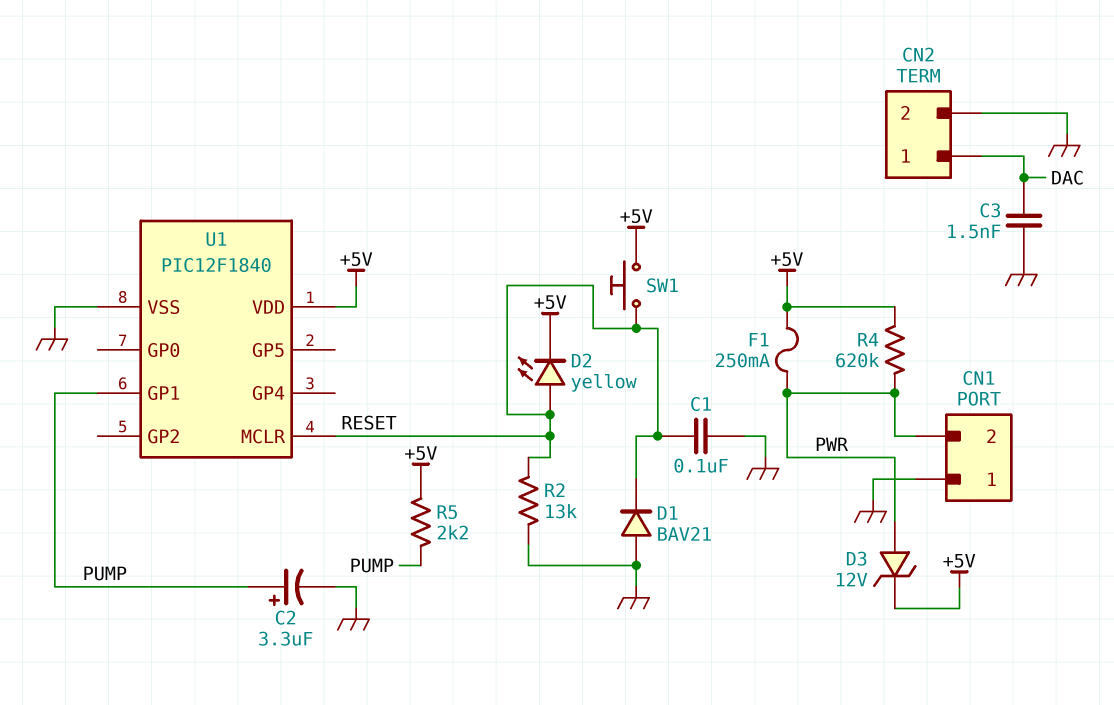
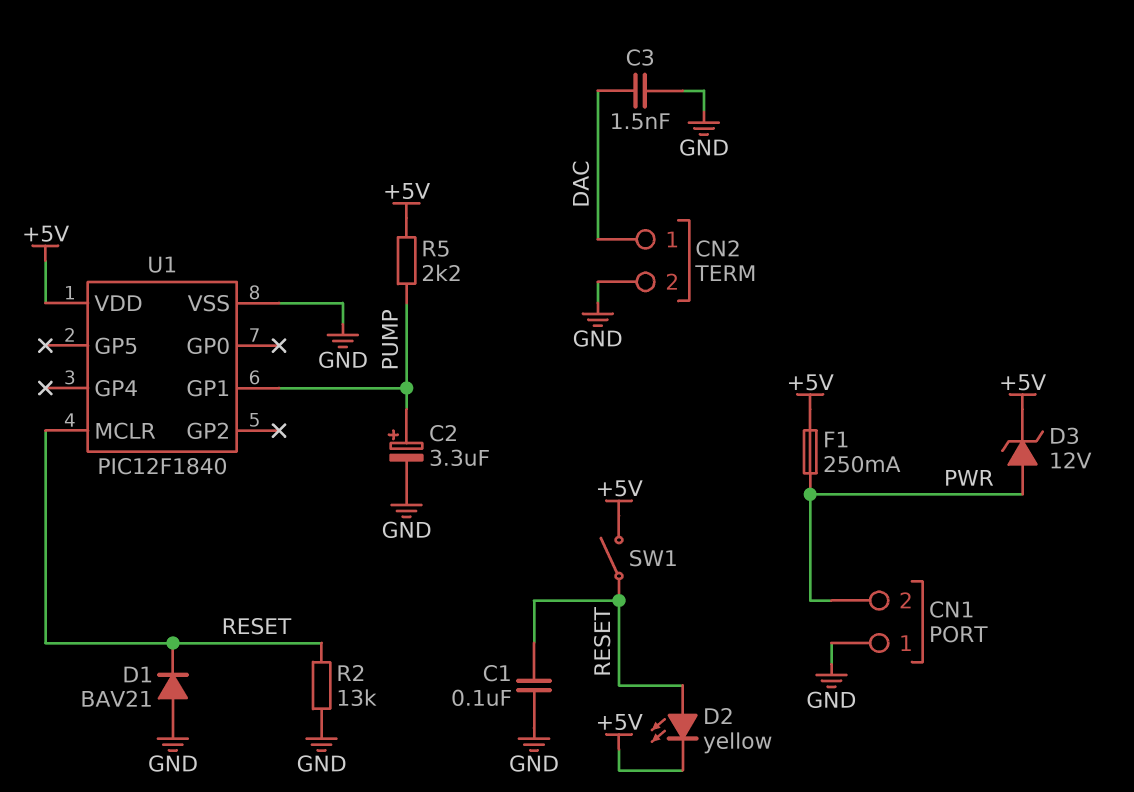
R4: 620k (+5V, PWR) -> none
SW1: button (+5V, RESET) -> switch (+5V, RESET)

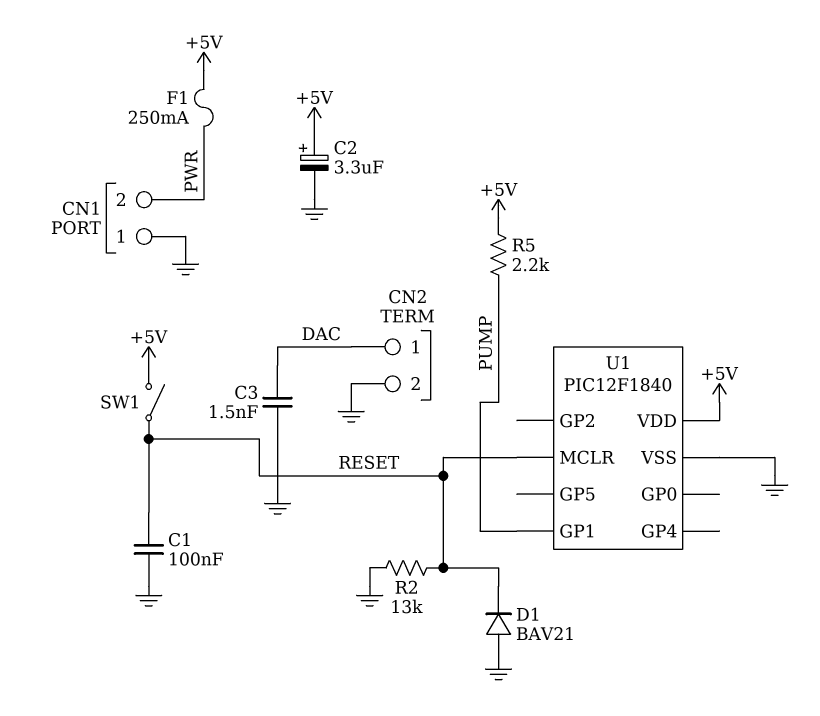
C2: 3.3uF (plus PUMP, minus GND) -> 3.3uF (plus +5V, minus GND)
D2: LED yellow (A RESET, K +5V) -> none
D3: zener 12V (A PWR, K +5V) -> none

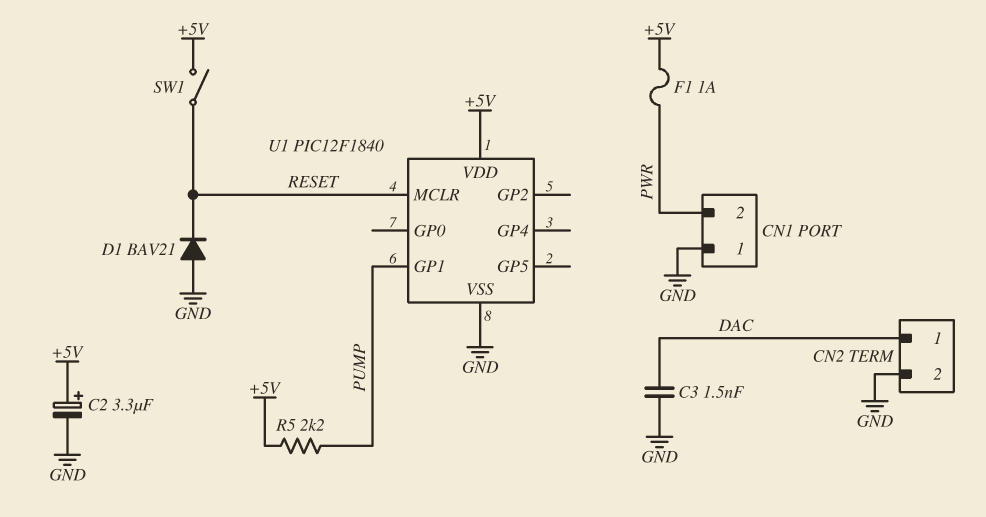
C1: 100nF (GND, RESET) -> none
F1: 250mA (+5V, PWR) -> 1A (+5V, PWR)
R2: 13k (GND, RESET) -> none

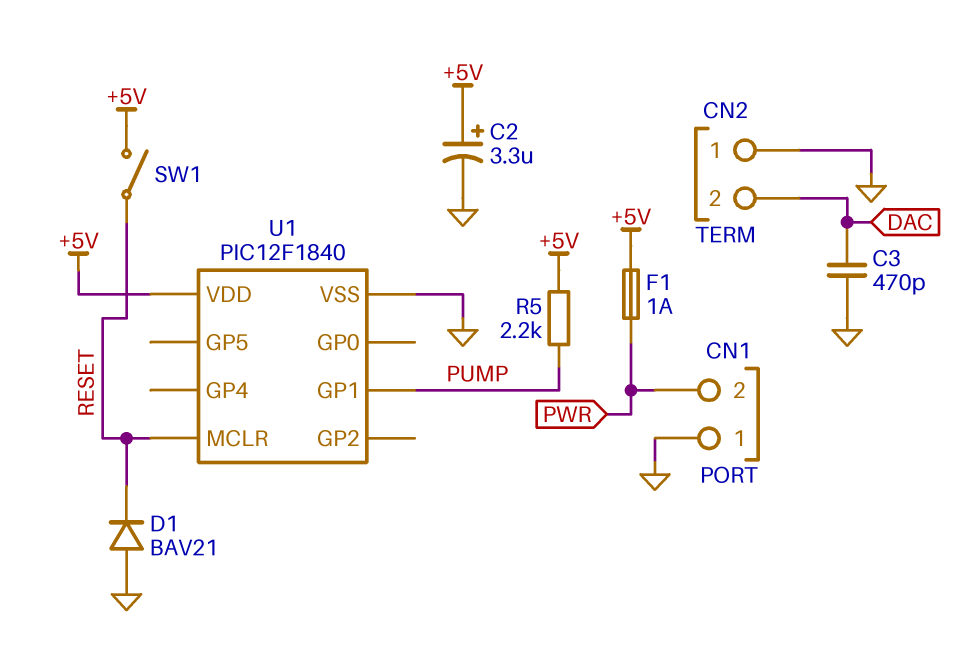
C3: 1.5nF (DAC, GND) -> 470pF (DAC, GND)
CN2 pin 1: DAC -> GND
CN2 pin 2: GND -> DAC

